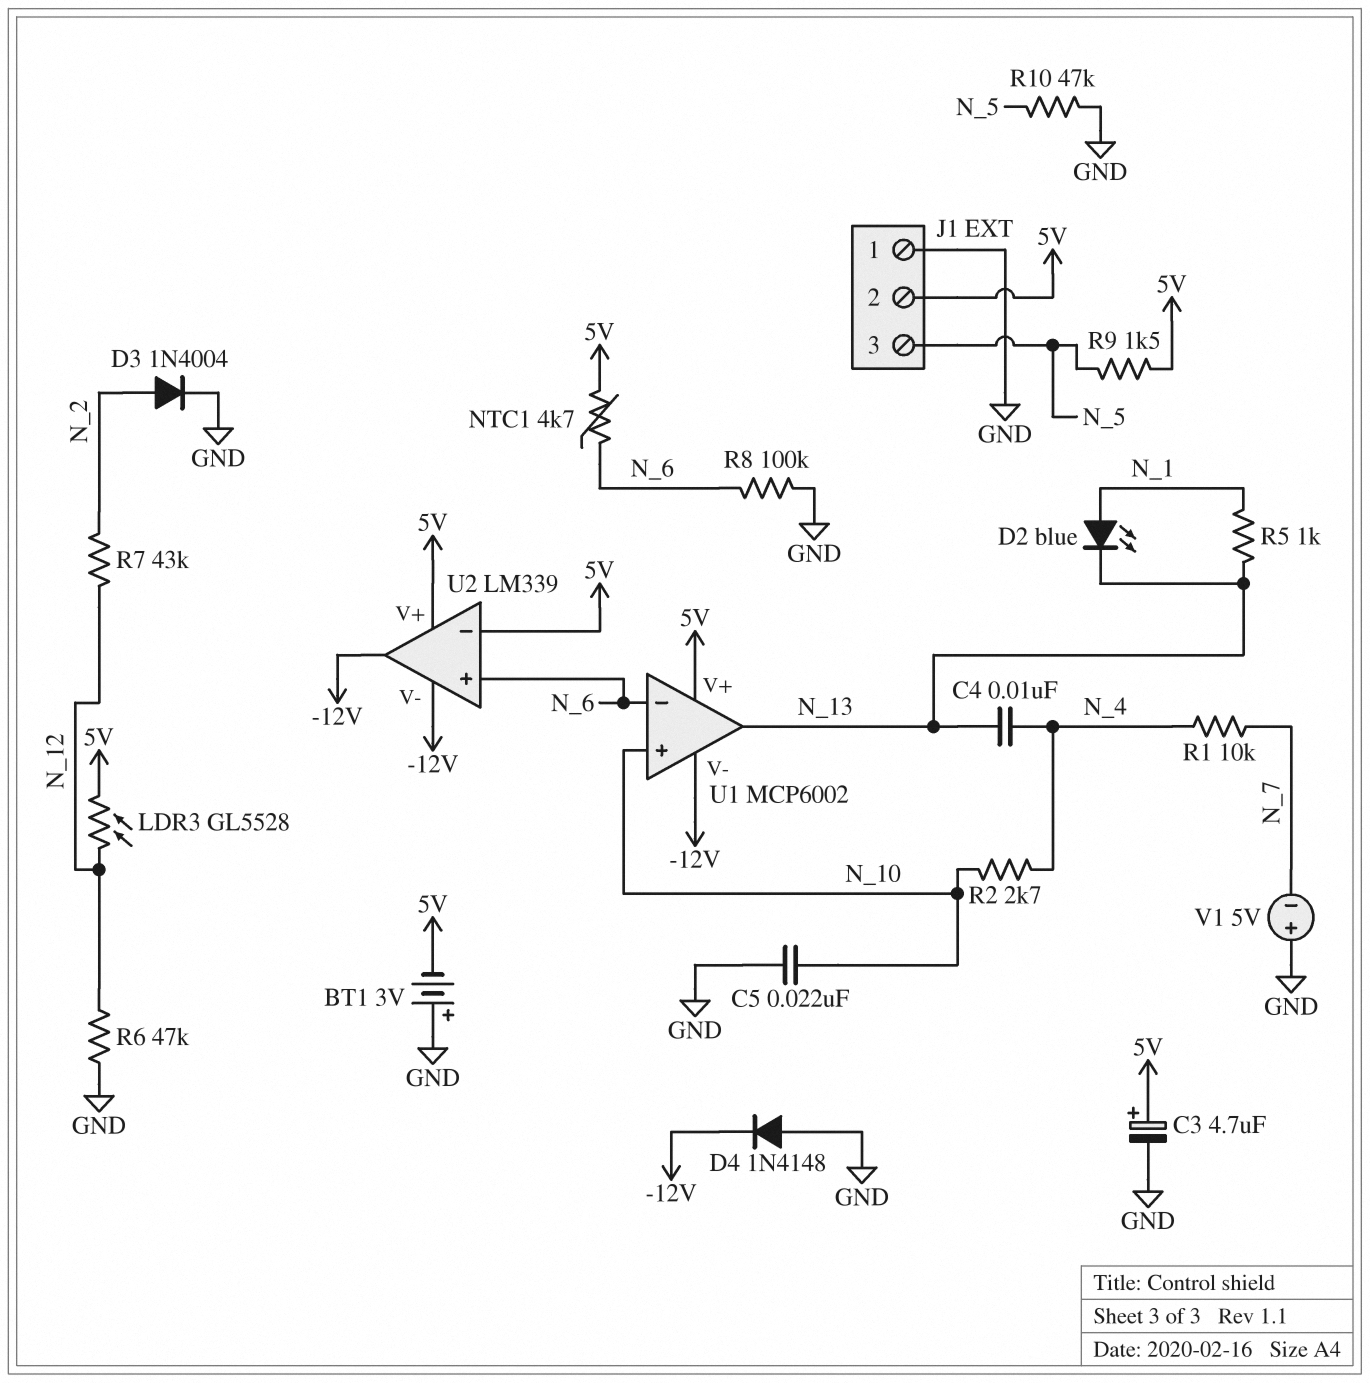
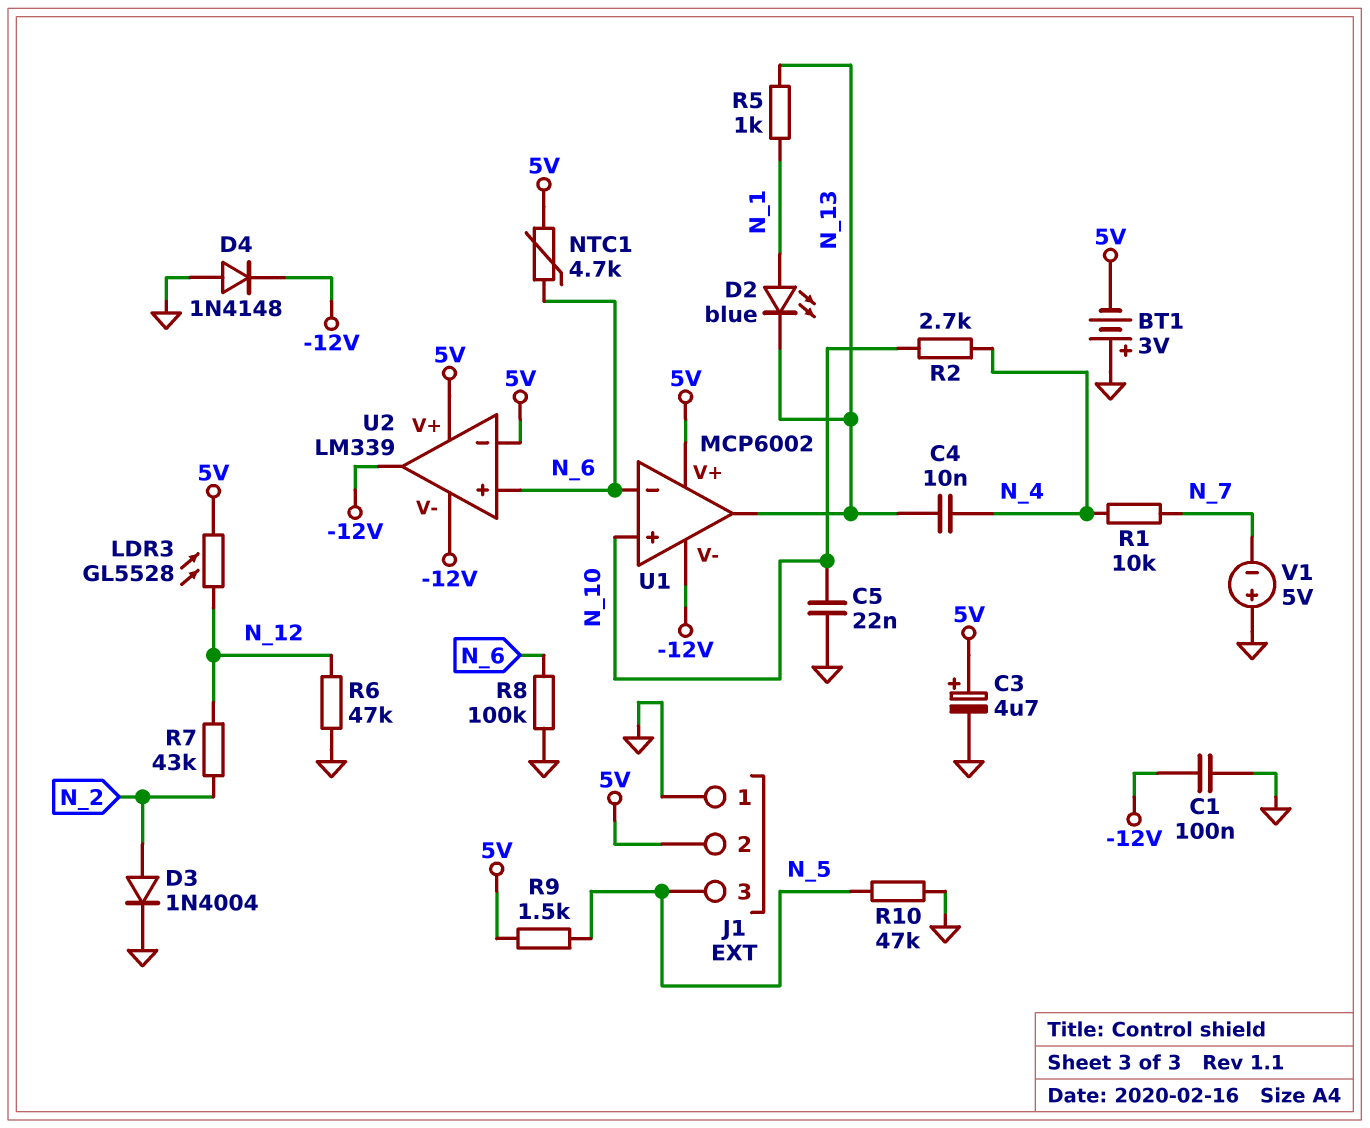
C1: none -> 100nF (-12V, GND)

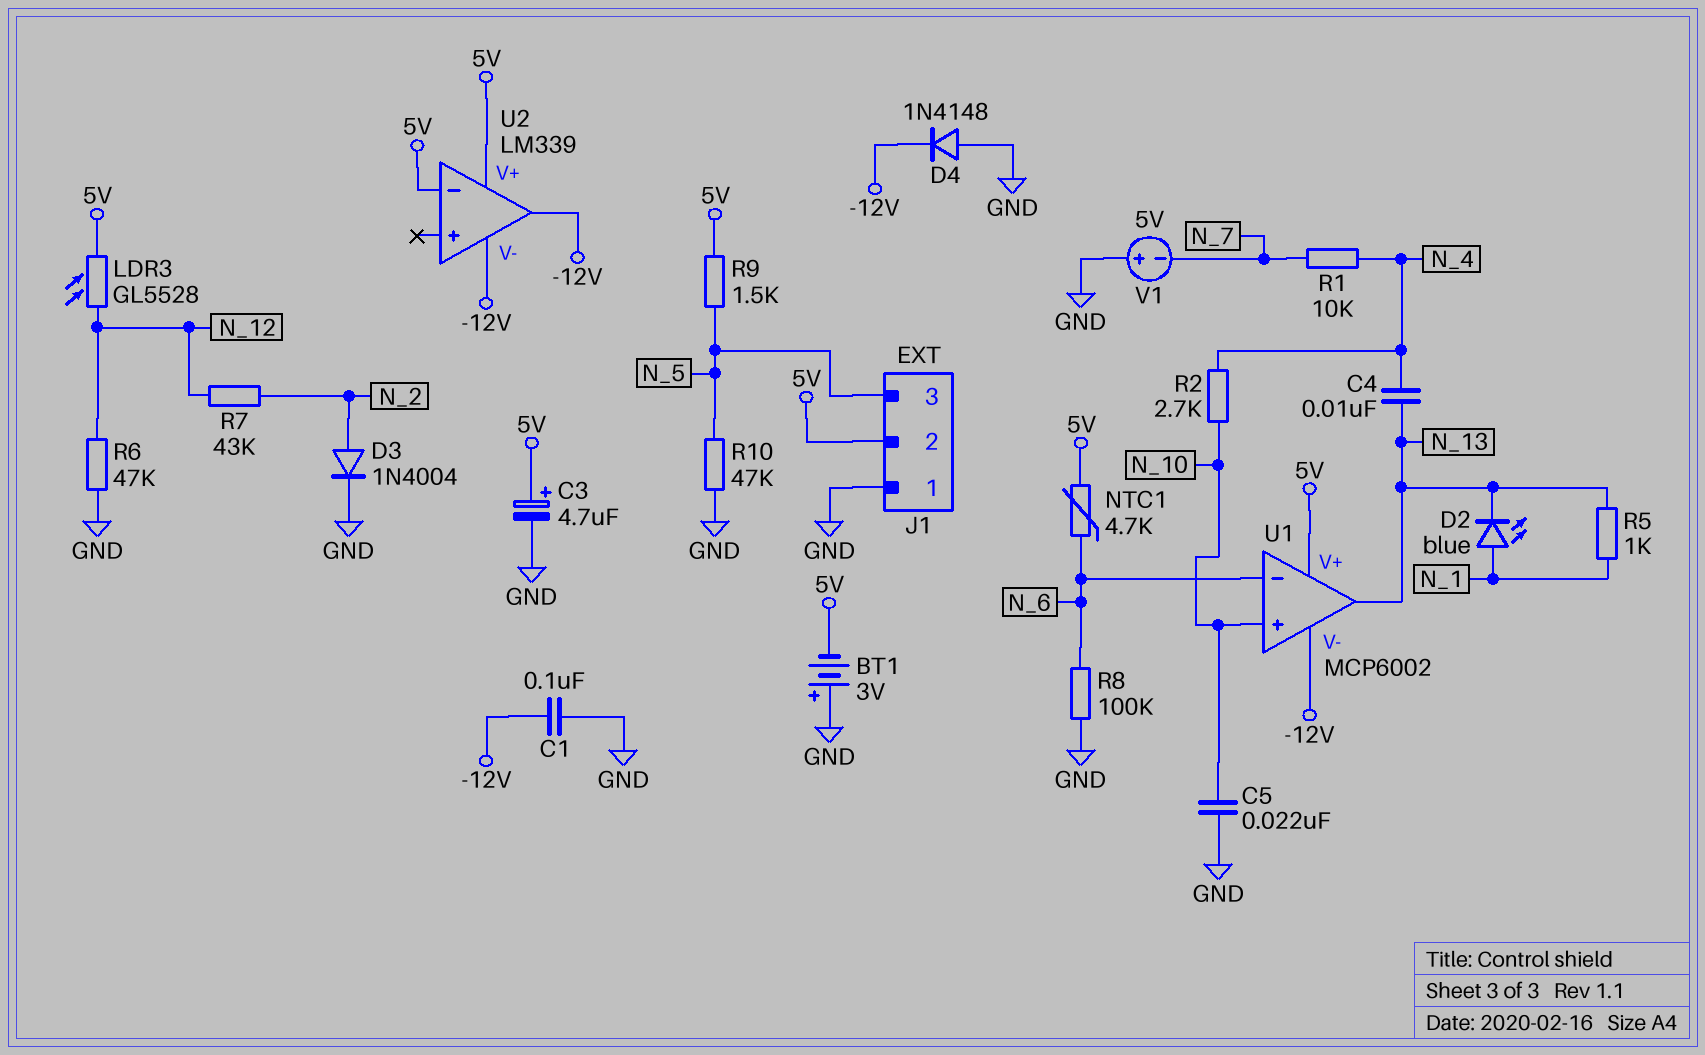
U2 pin in+: N_6 -> none

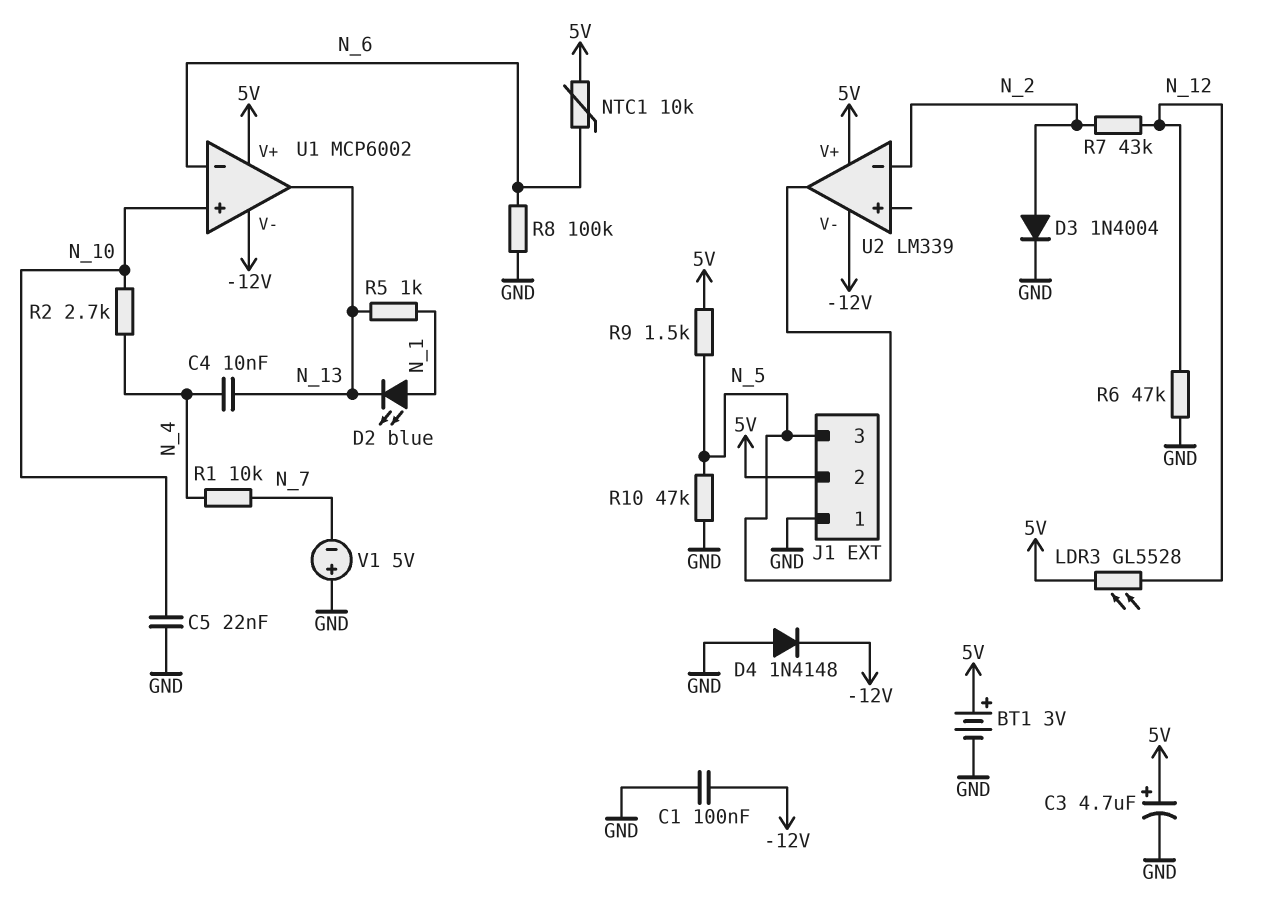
BT1: 3V (plus GND, minus 5V) -> 3V (plus 5V, minus GND)
NTC1: 4.7k (5V, N_6) -> 10k (5V, N_6)
U2 pin in-: 5V -> N_2
U2 pin out: -12V -> N_5

